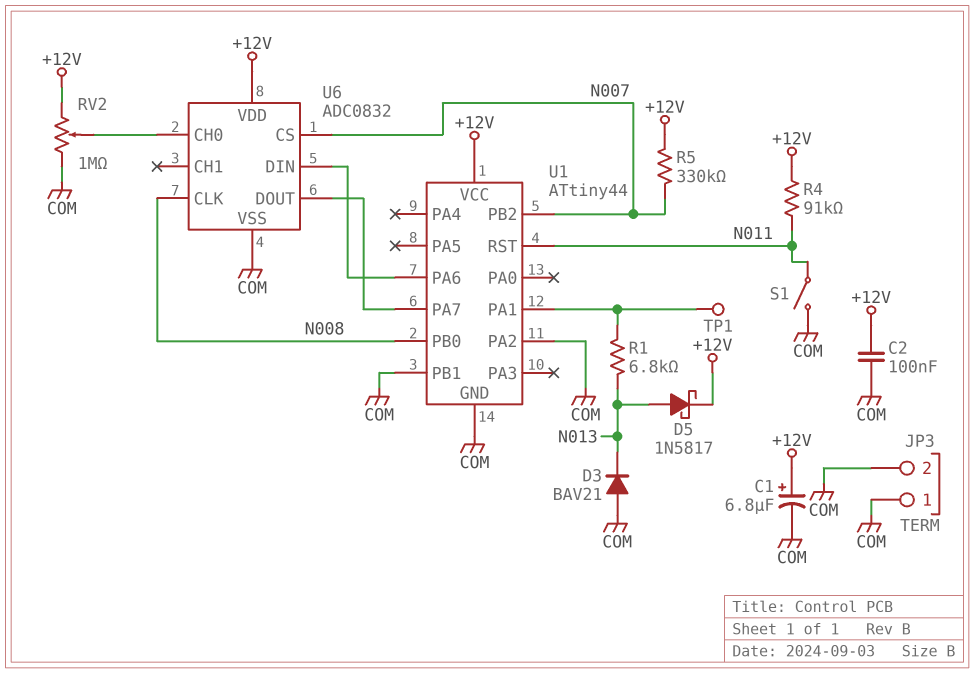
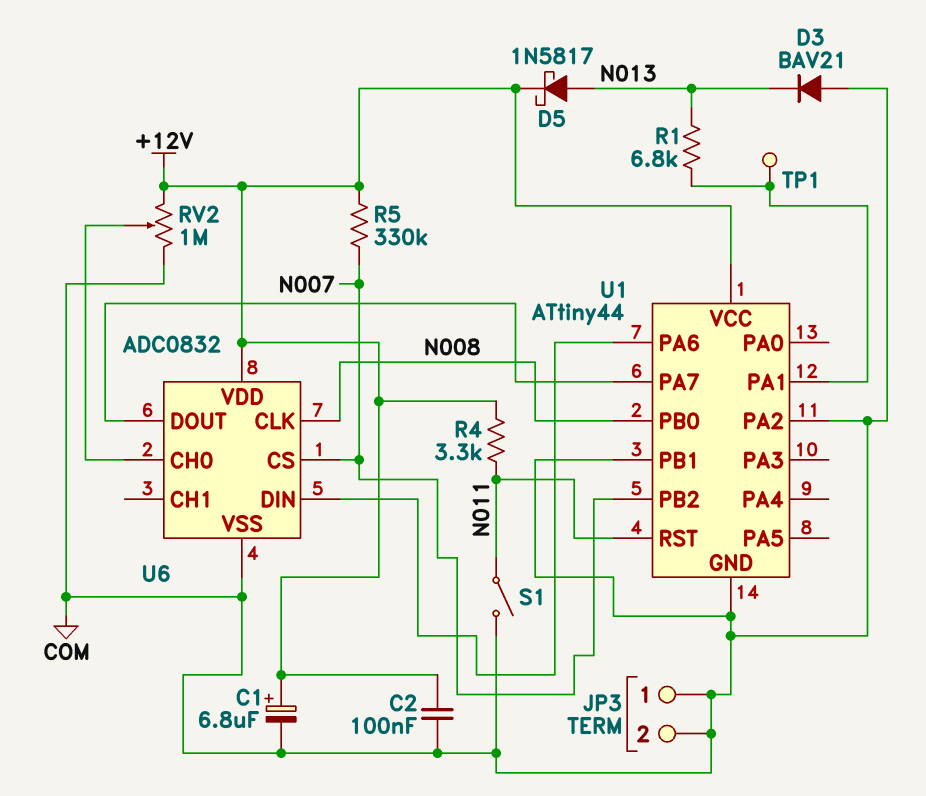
R4: 91k (+12V, N011) -> 3.3k (+12V, N011)

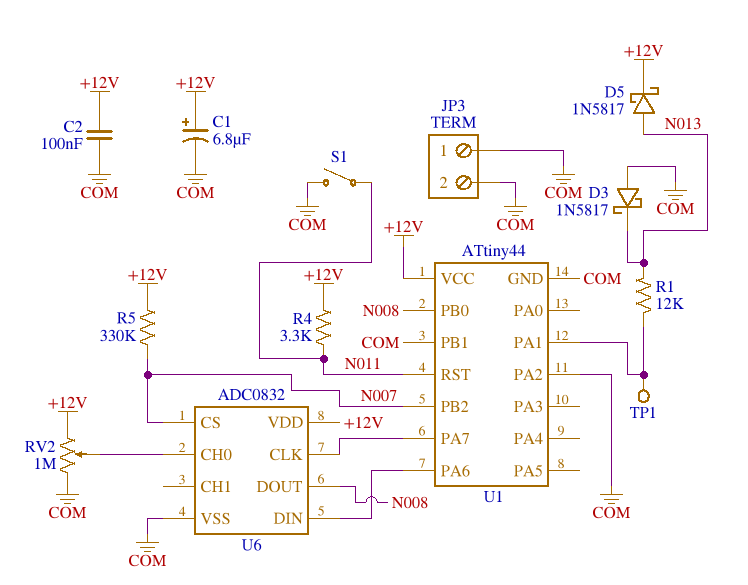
D3: diode BAV21 (A COM, K N013) -> schottky 1N5817 (A COM, K N013)
R1: 6.8k (N013, U1/PA1) -> 12k (N013, U1/PA1)
U6 pin CLK: N008 -> U1/PA7
U6 pin DOUT: U1/PA7 -> N008

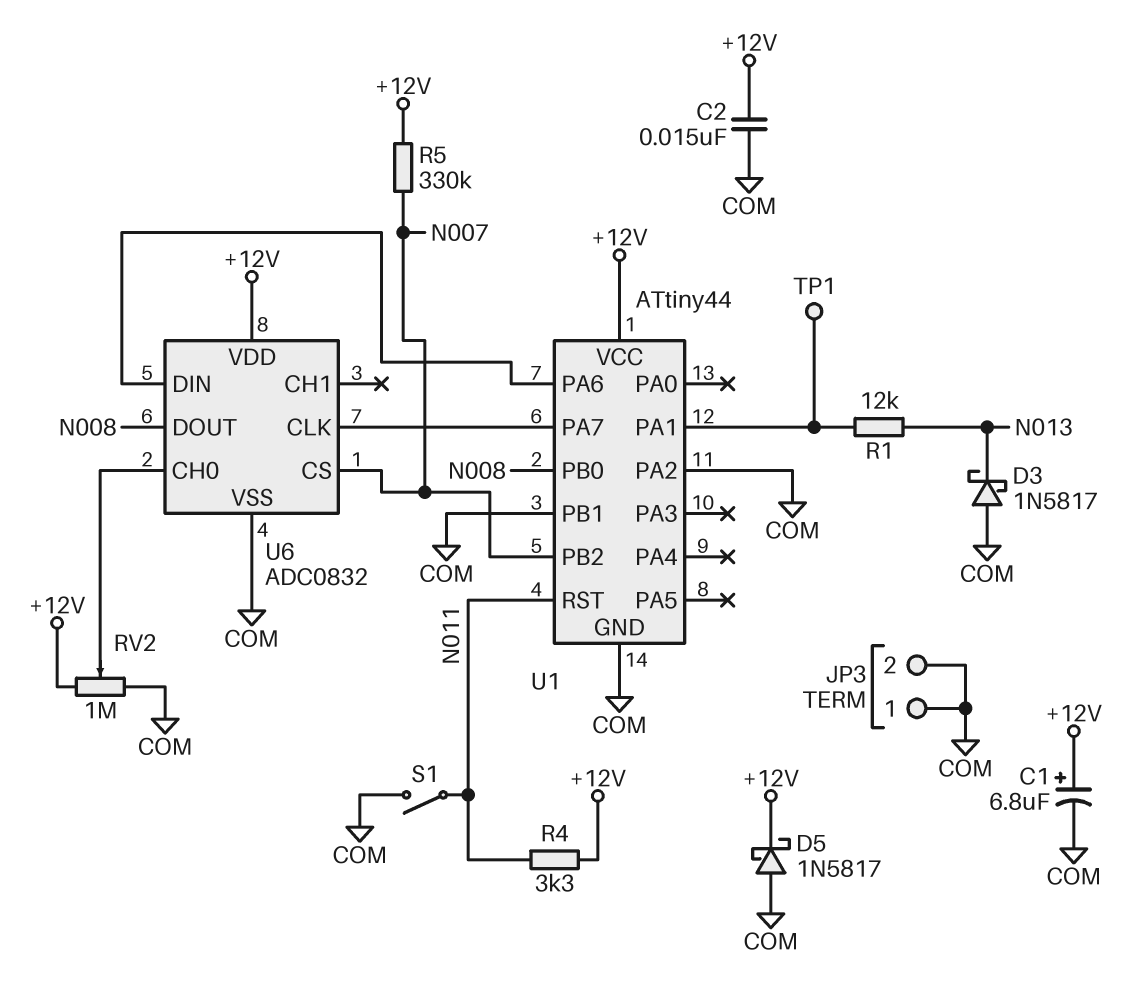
C2: 100nF (+12V, COM) -> 15nF (+12V, COM)
D5: schottky 1N5817 (A N013, K +12V) -> schottky 1N5817 (A COM, K +12V)

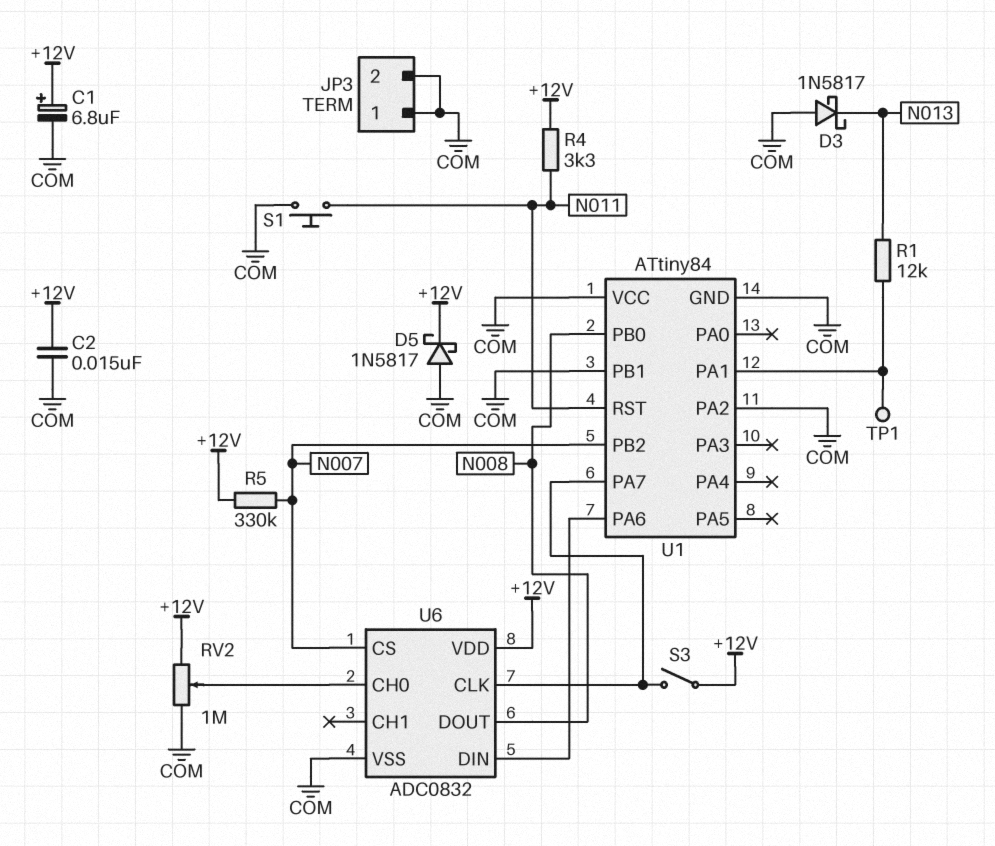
S1: switch (COM, N011) -> button (COM, N011)
S3: none -> switch (+12V, U1/PA7)
U1: ATtiny44 -> ATtiny84
U1 pin VCC: +12V -> COM

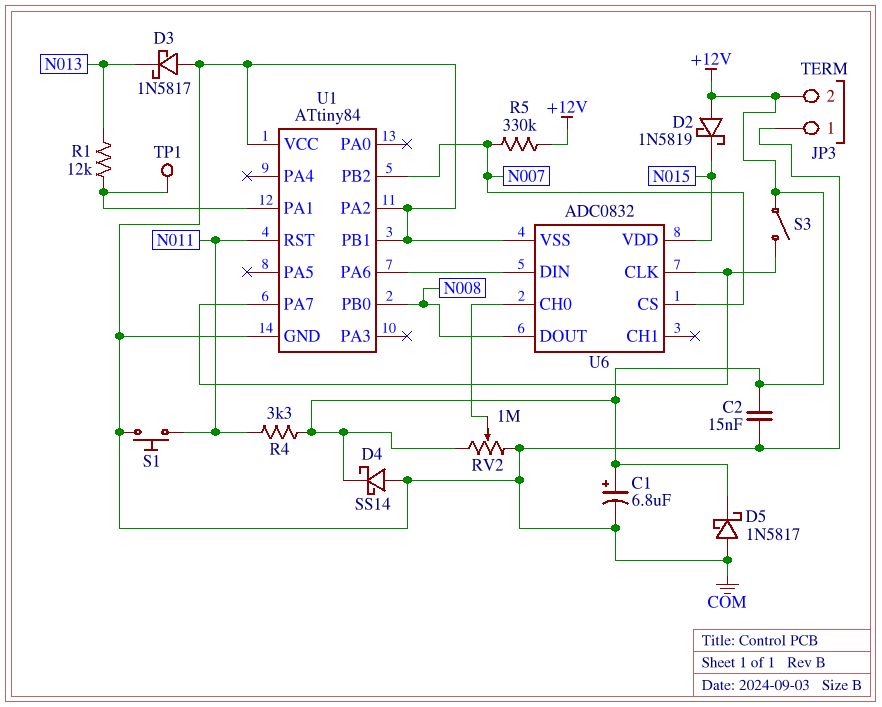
D2: none -> schottky 1N5819 (A +12V, K N015)
D4: none -> schottky SS14 (A COM, K +12V)
JP3 pin 2: COM -> +12V
U6 pin VDD: +12V -> N015

